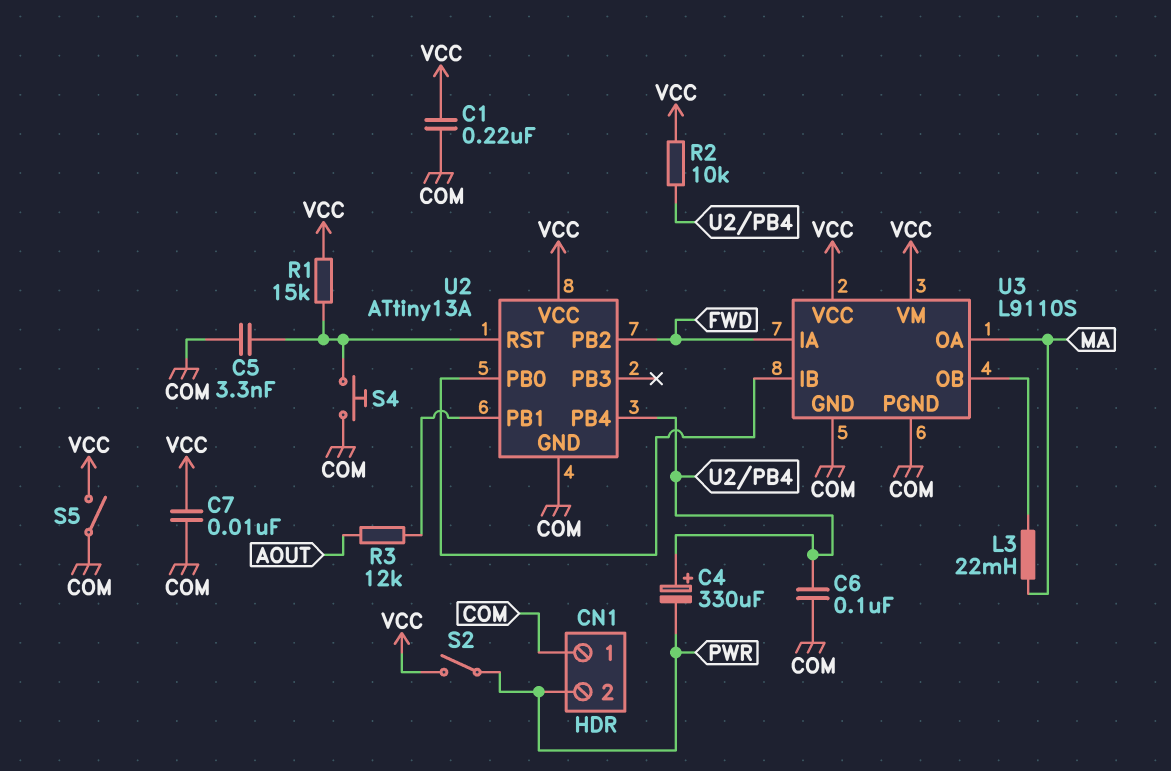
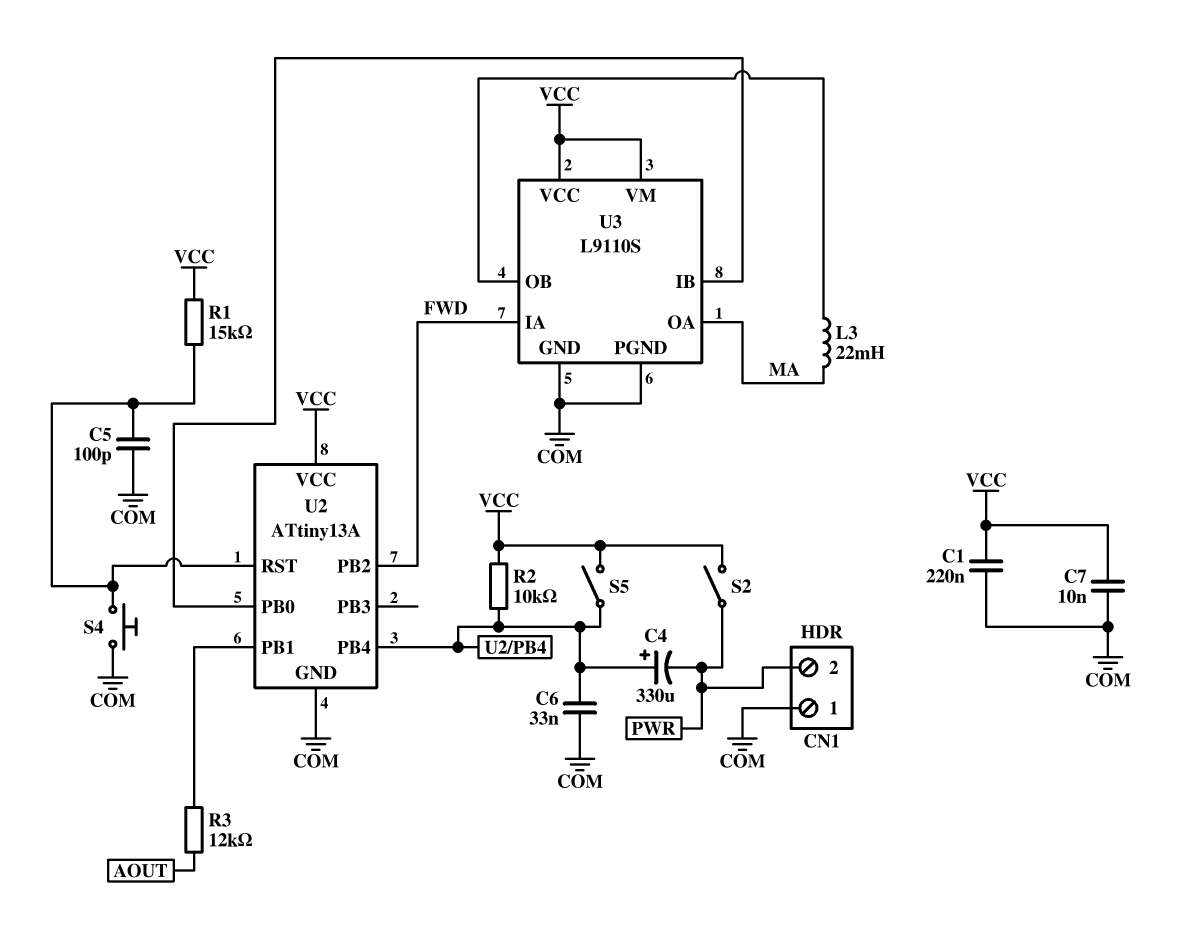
C5: 3.3nF (COM, U2/RST) -> 100pF (COM, U2/RST)
C6: 100nF (COM, U2/PB4) -> 33nF (COM, U2/PB4)
S5: switch (COM, VCC) -> switch (U2/PB4, VCC)

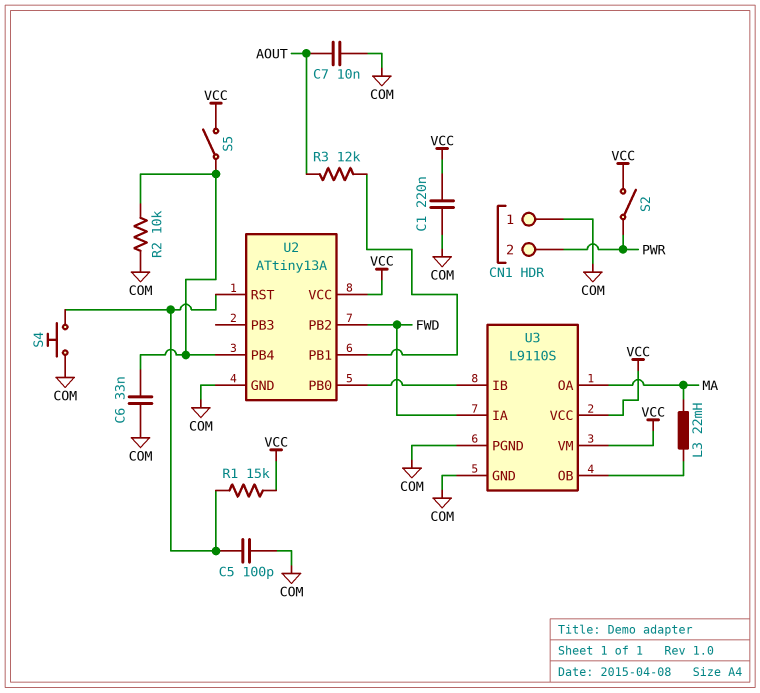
C4: 330uF (plus U2/PB4, minus PWR) -> none
C7: 10nF (COM, VCC) -> 10nF (AOUT, COM)
R2: 10k (U2/PB4, VCC) -> 10k (COM, U2/PB4)

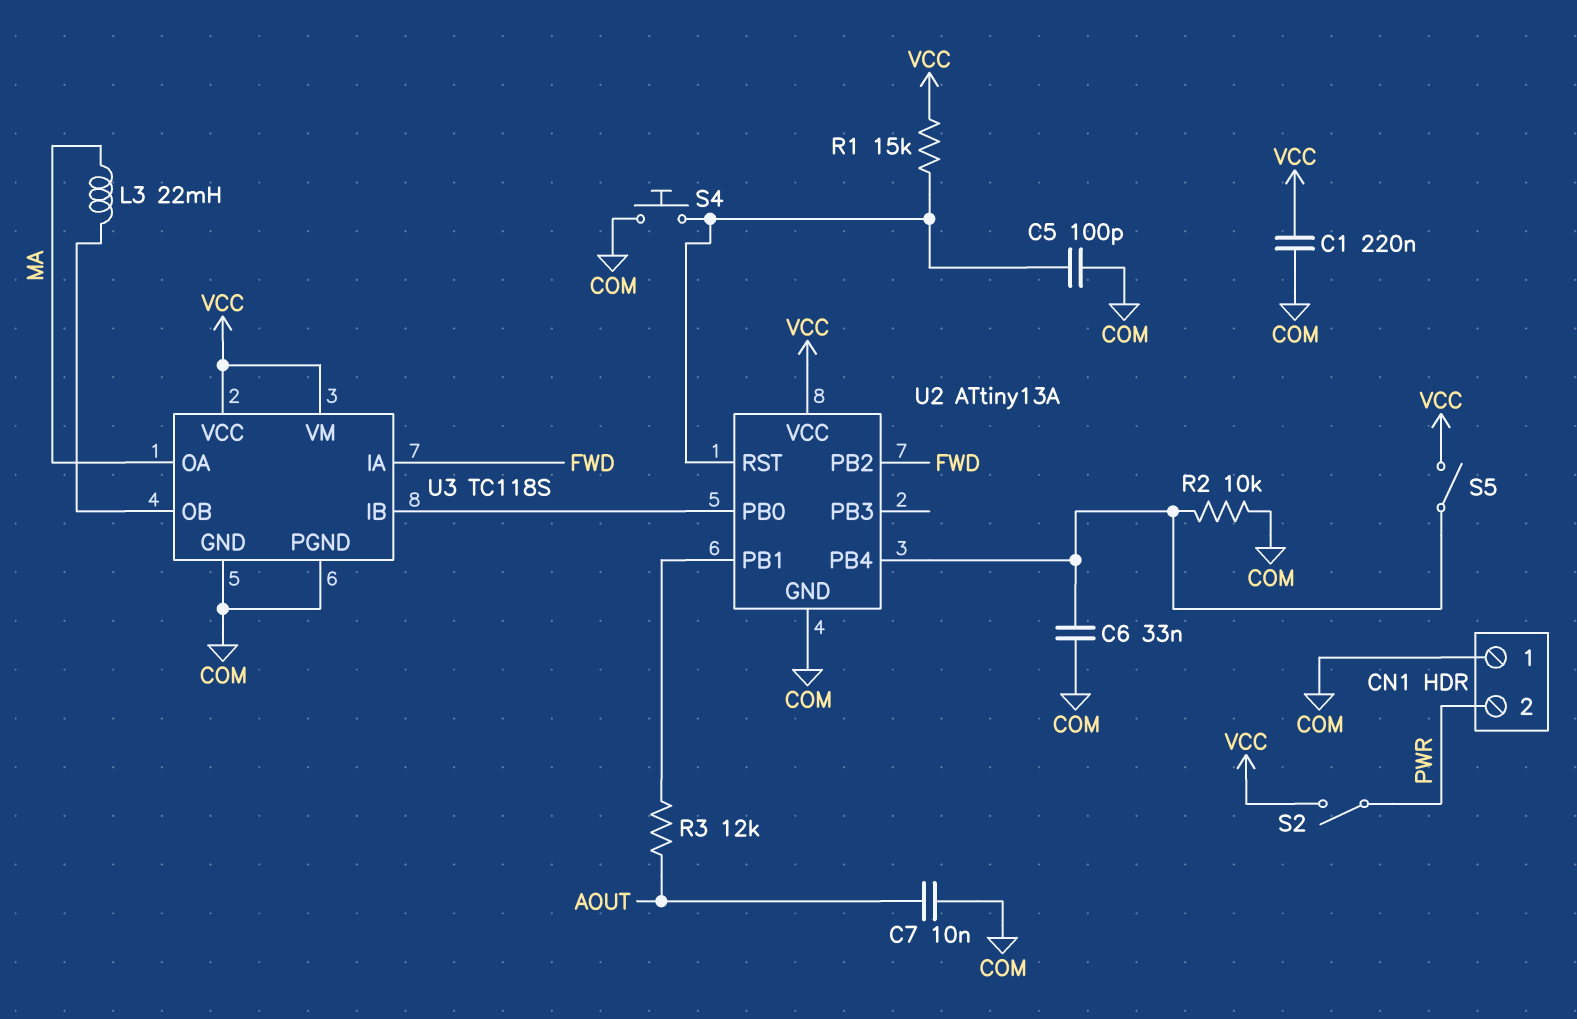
U3: L9110S -> TC118S

